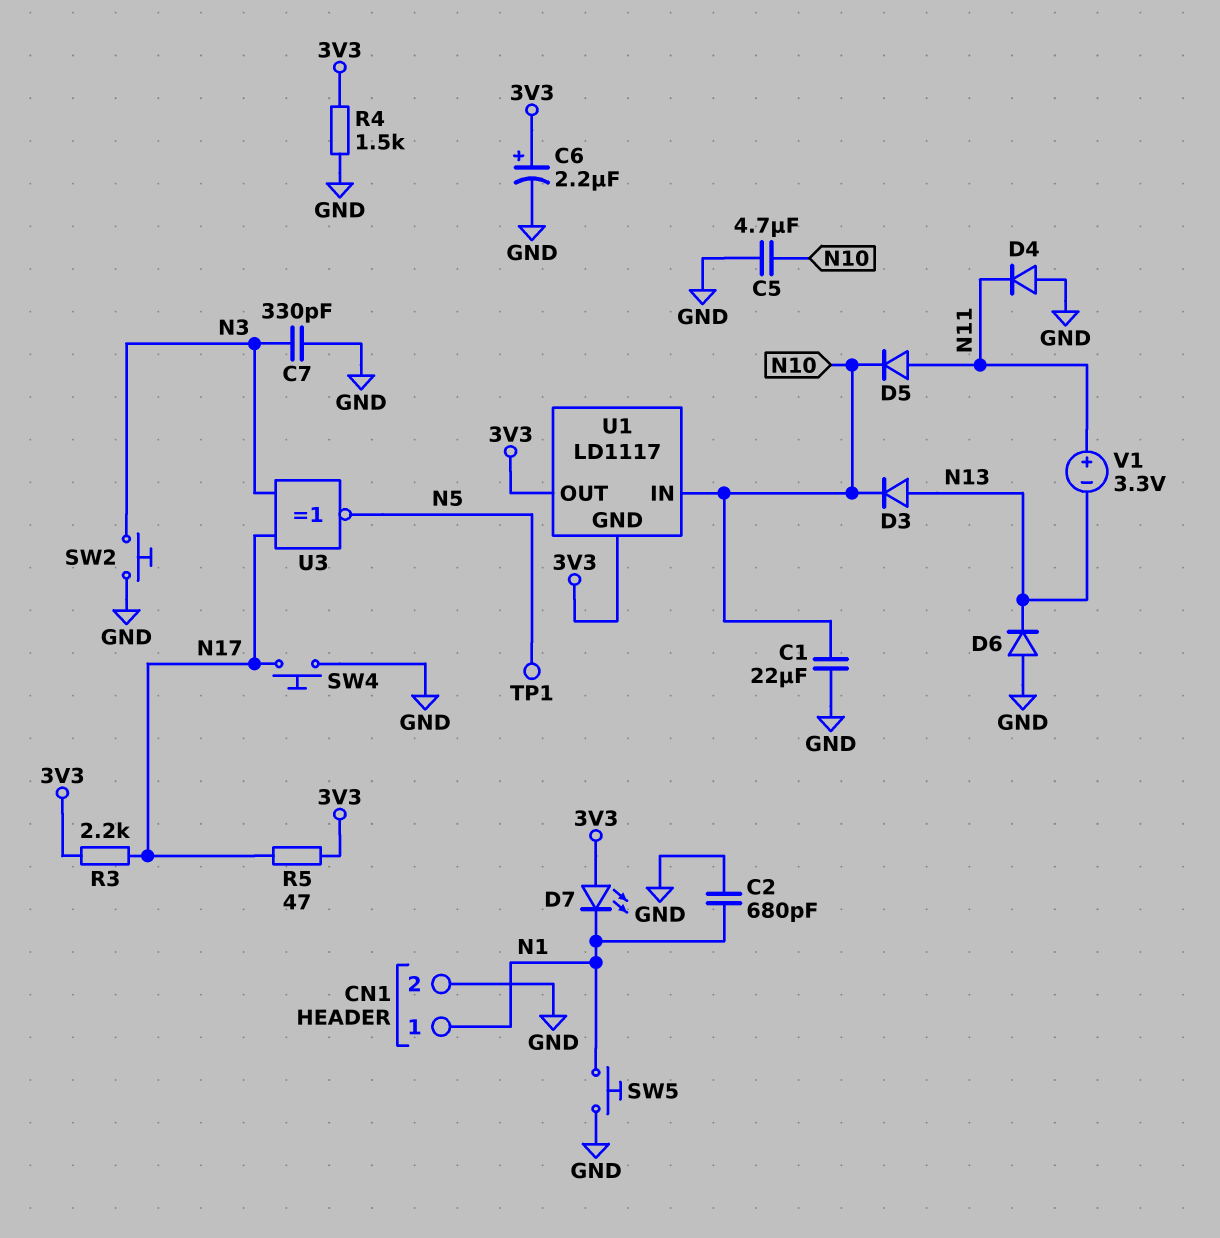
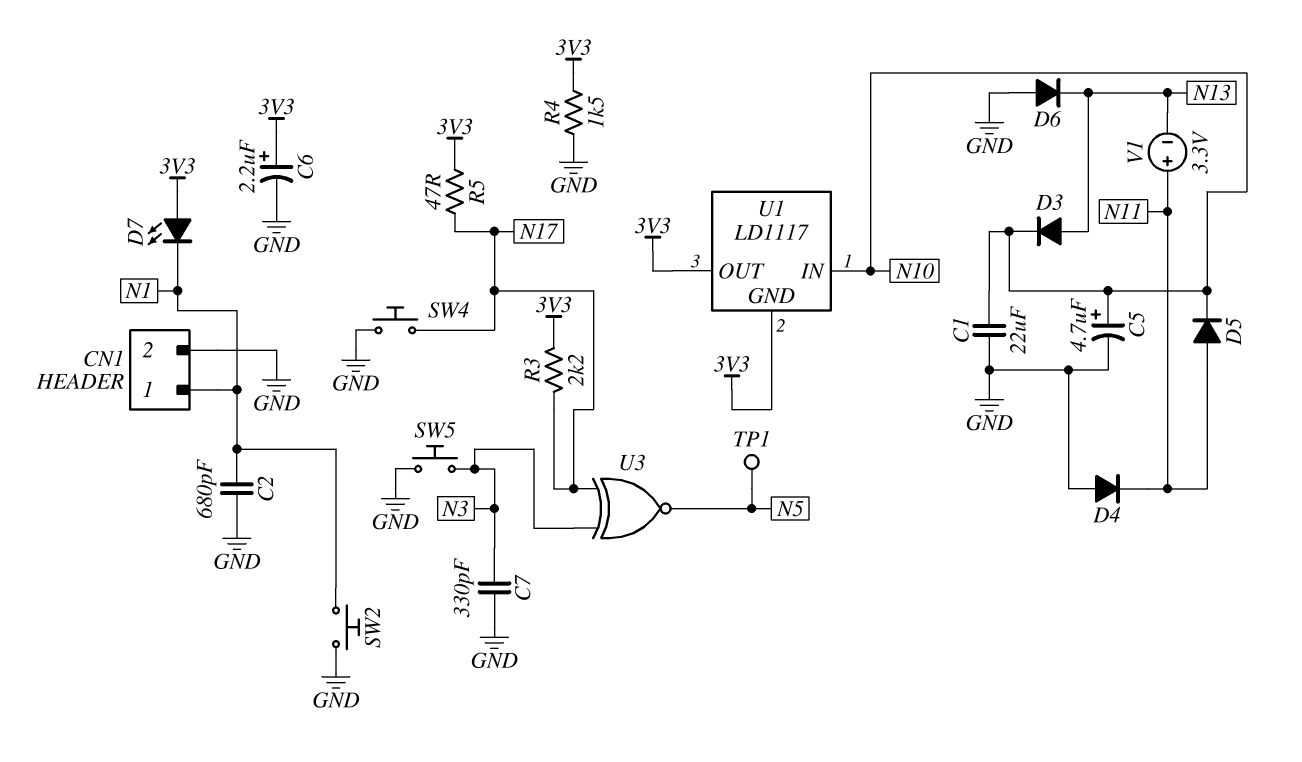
C5: 4.7uF (GND, N10) -> 4.7uF (plus N10, minus GND)
SW2: button (GND, N3) -> button (GND, N1)
SW5: button (GND, N1) -> button (GND, N3)

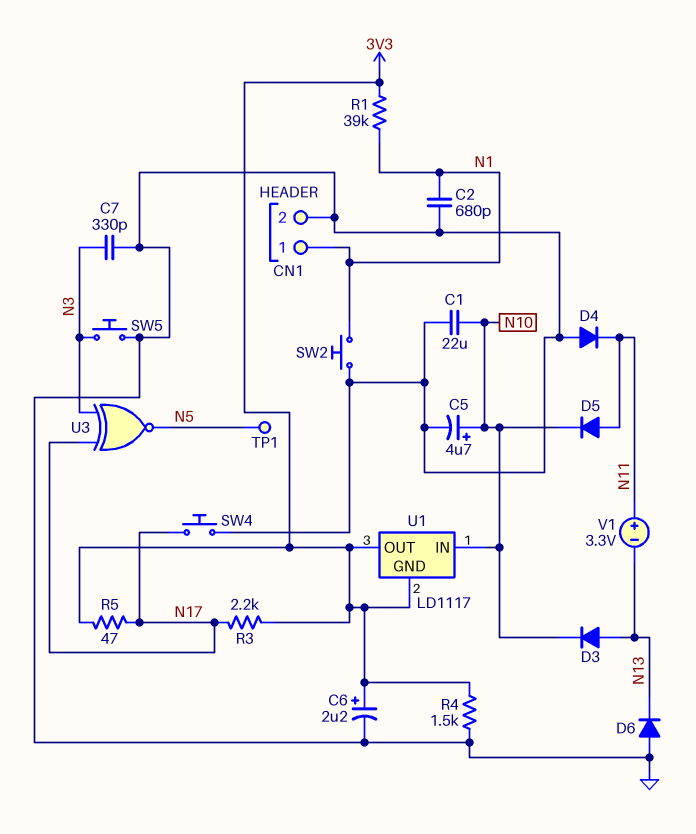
D7: LED (A 3V3, K N1) -> none
R1: none -> 39k (3V3, N1)

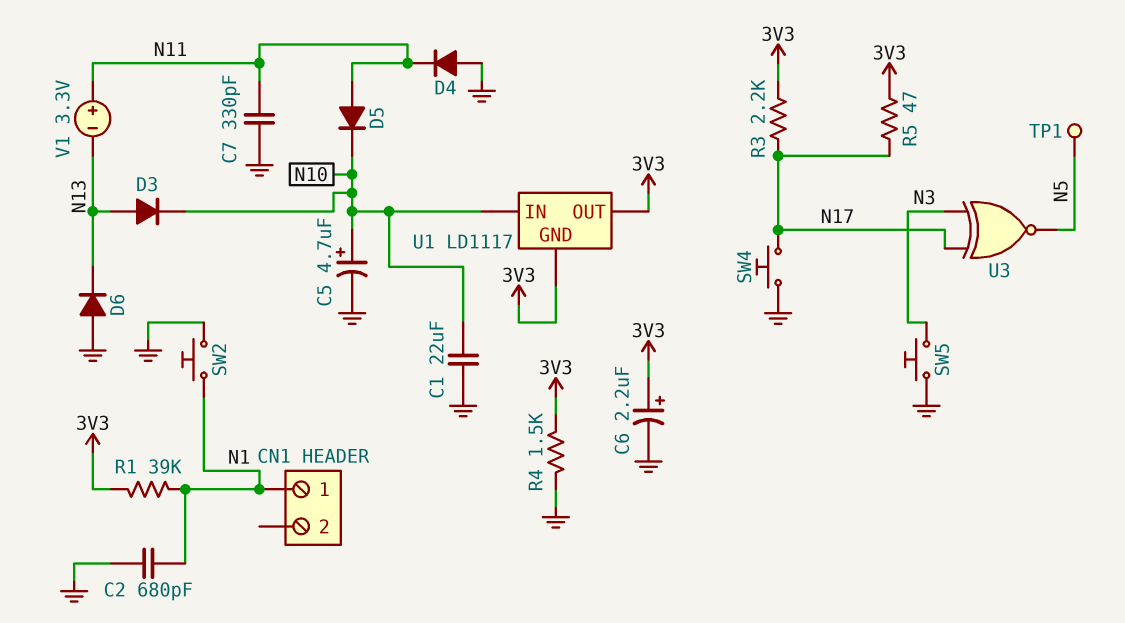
C7: 330pF (GND, N3) -> 330pF (GND, N11)
CN1 pin 2: GND -> none

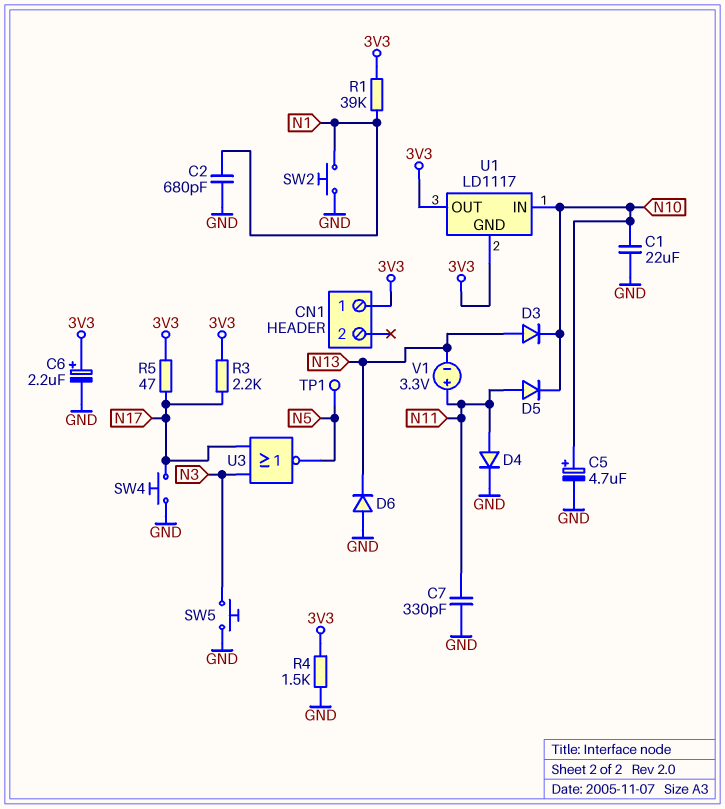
CN1 pin 1: N1 -> 3V3
D4: diode (A GND, K N11) -> diode (A N11, K GND)
U3: XNOR (in N3, in N17, out N5) -> NOR (in N3, in N17, out N5)

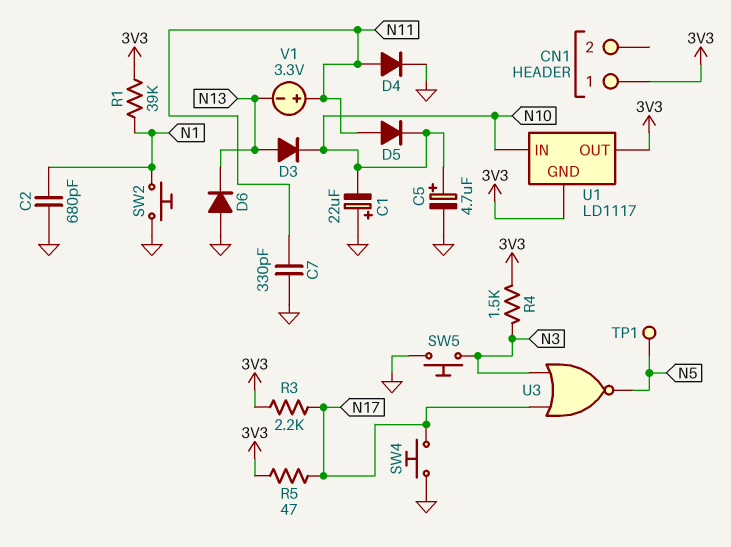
C1: 22uF (GND, N10) -> 22uF (plus GND, minus N10)
C6: 2.2uF (plus 3V3, minus GND) -> none
R4: 1.5k (3V3, GND) -> 1.5k (3V3, N3)

